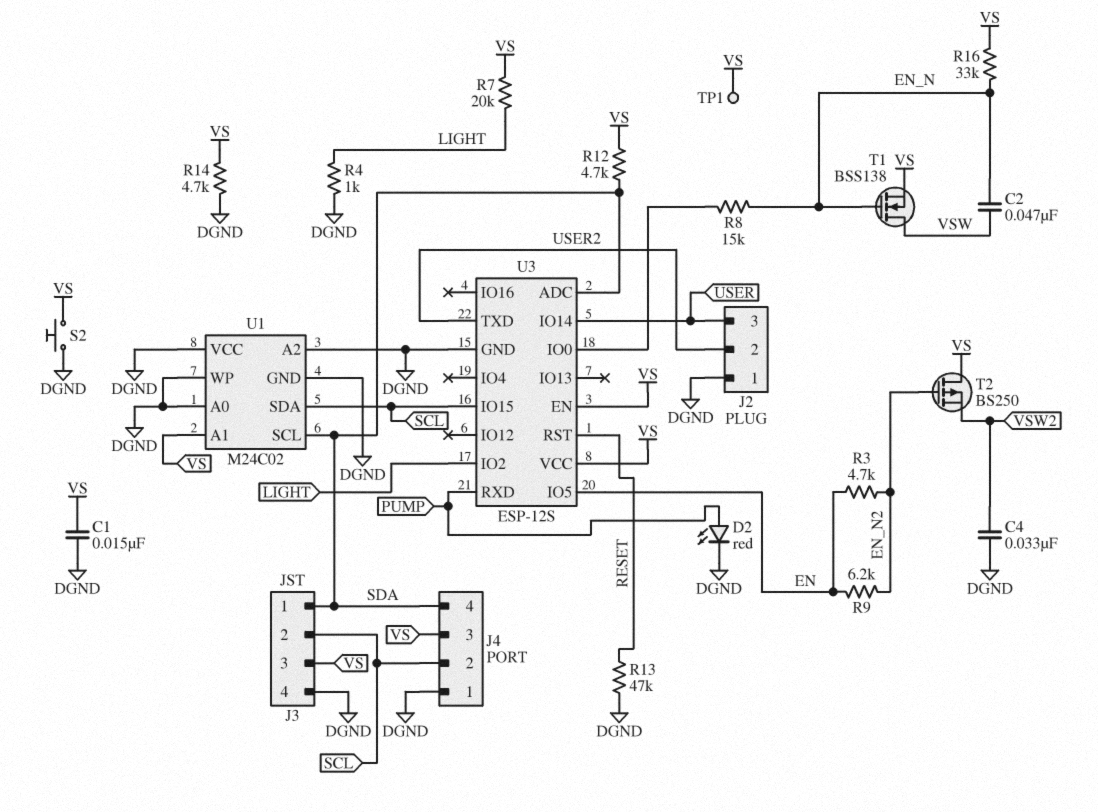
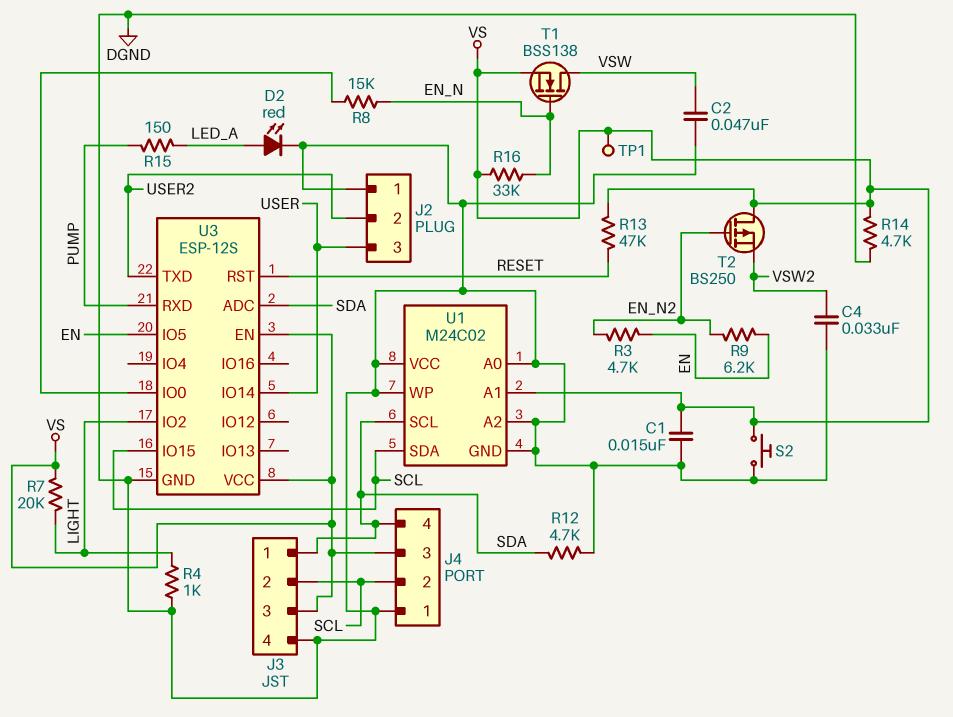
C2: 47nF (EN_N, VSW) -> 47nF (DGND, VSW)
D2: LED red (A PUMP, K DGND) -> LED red (A LED_A, K DGND)
R12: 4.7k (SDA, VS) -> 4.7k (DGND, SDA)
R13: 47k (DGND, RESET) -> 47k (RESET, VS)
R15: none -> 150 (LED_A, PUMP)

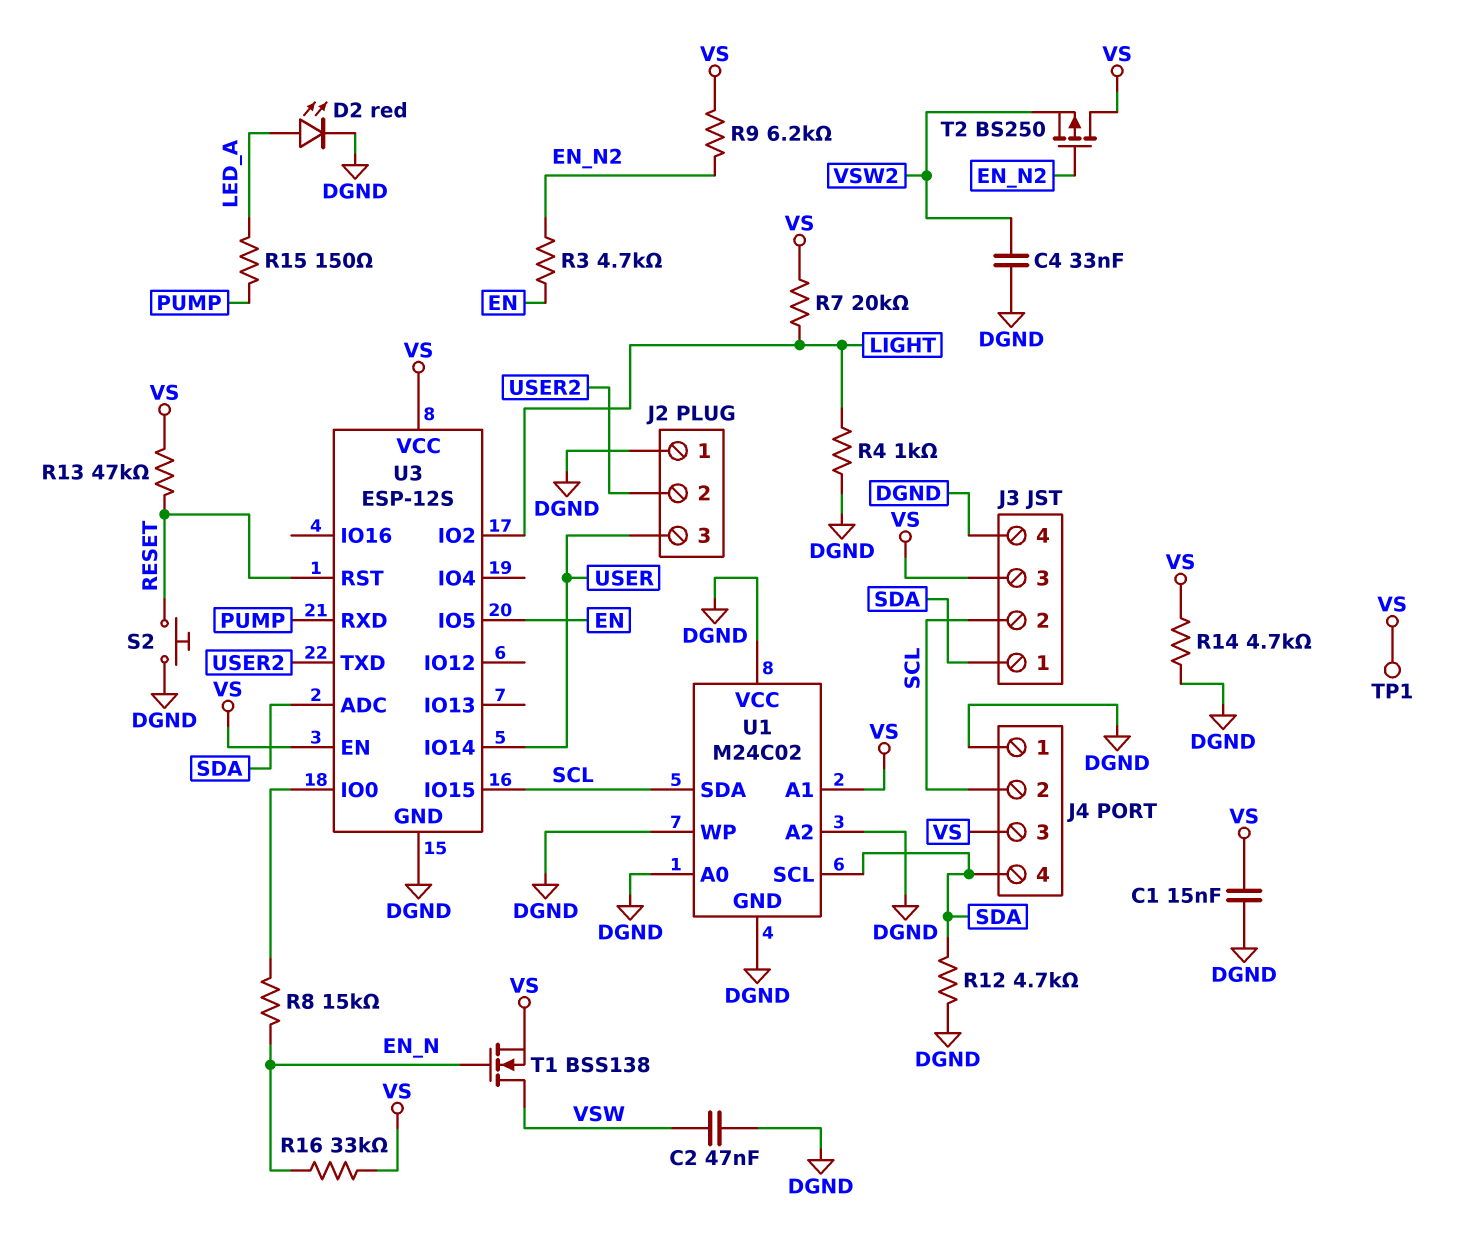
R9: 6.2k (EN, EN_N2) -> 6.2k (EN_N2, VS)
S2: button (DGND, VS) -> button (DGND, RESET)

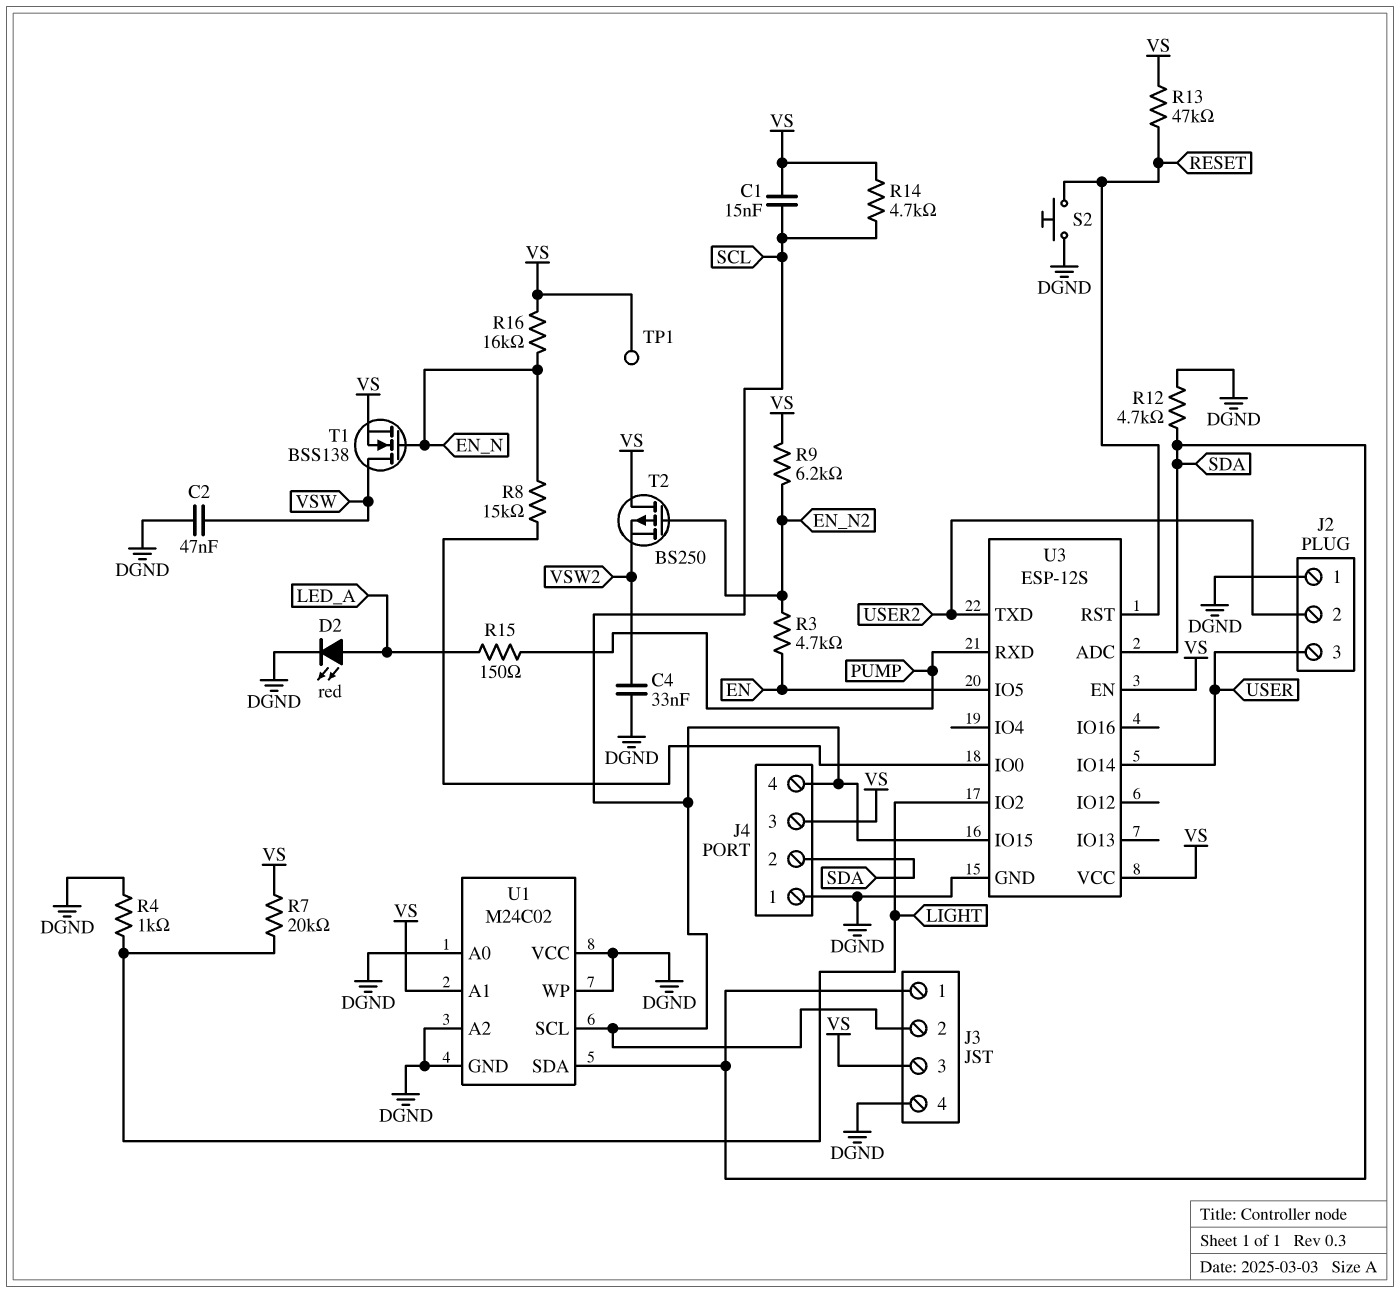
C1: 15nF (DGND, VS) -> 15nF (SCL, VS)
J4 pin 2: SCL -> SDA
J4 pin 4: SDA -> SCL
R14: 4.7k (DGND, VS) -> 4.7k (SCL, VS)
R16: 33k (EN_N, VS) -> 16k (EN_N, VS)
U1 pin SCL: SDA -> SCL
U1 pin SDA: SCL -> SDA

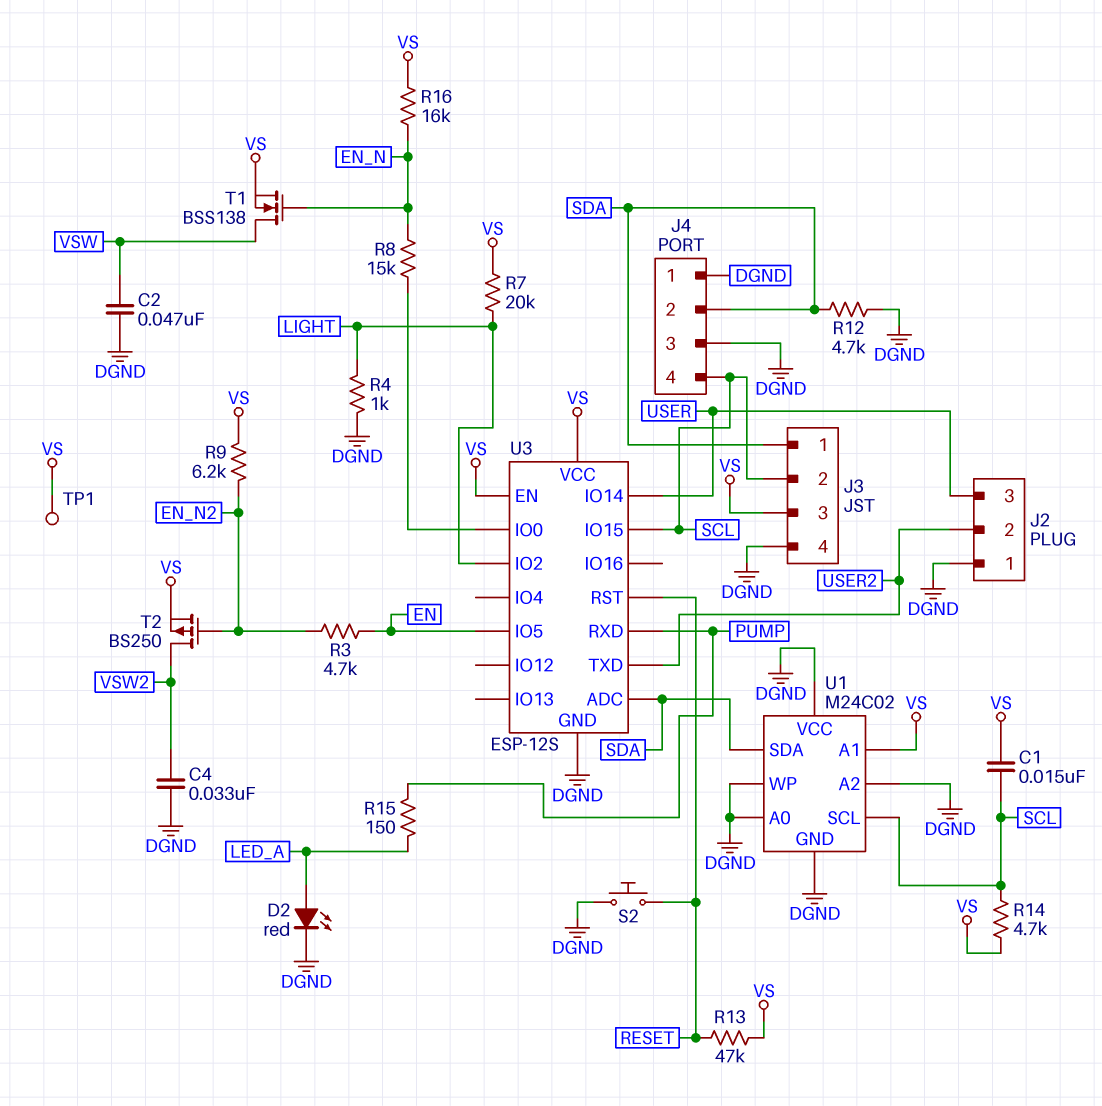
J4 pin 3: VS -> DGND
T2: PMOS BS250 (G EN_N2, D VS, S VSW2) -> PMOS BS250 (G EN_N2, D VSW2, S VS)

